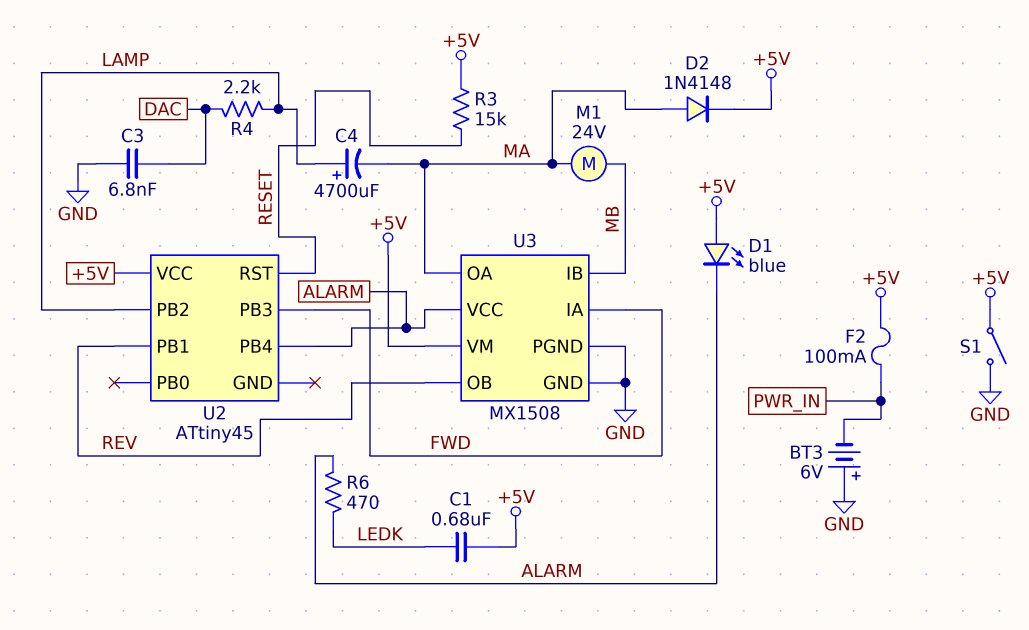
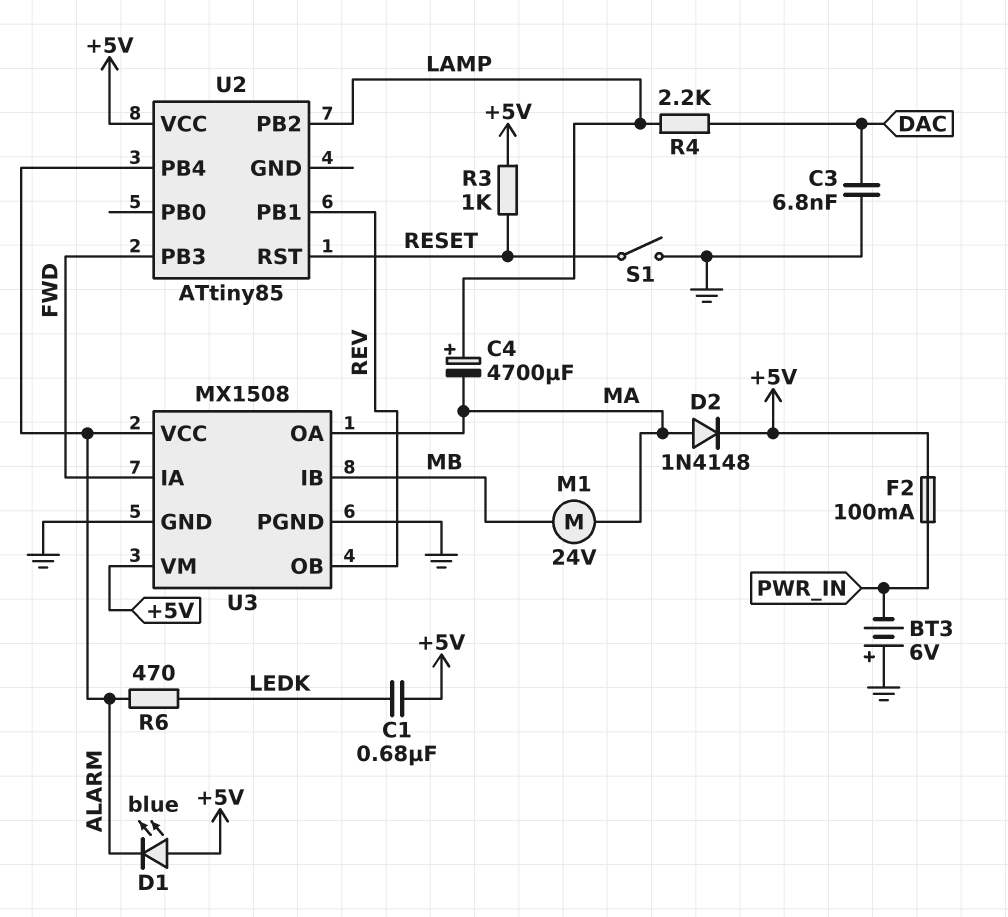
R3: 15k (+5V, RESET) -> 1k (+5V, RESET)
S1: switch (+5V, GND) -> switch (GND, RESET)
U2: ATtiny45 -> ATtiny85

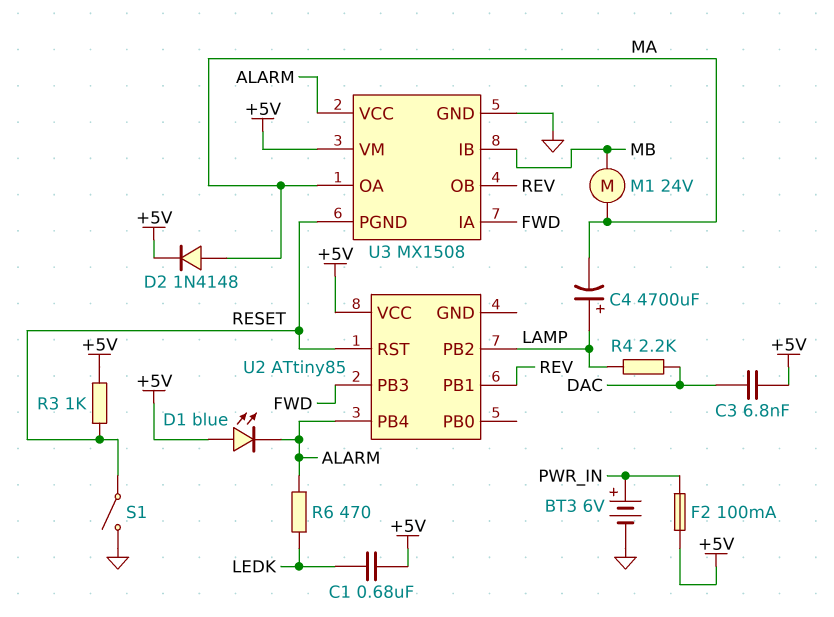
BT3: 6V (plus GND, minus PWR_IN) -> 6V (plus PWR_IN, minus GND)
C3: 6.8nF (DAC, GND) -> 6.8nF (+5V, DAC)
U3 pin PGND: GND -> RESET

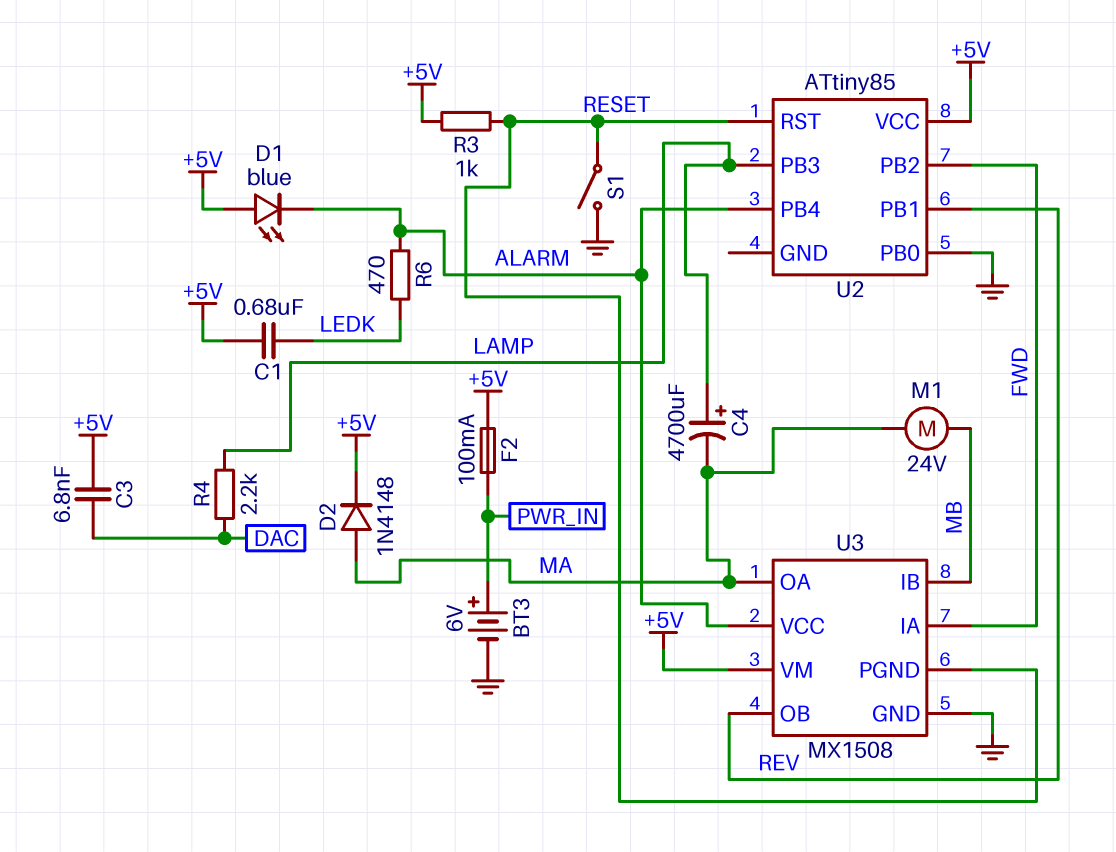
U2 pin PB0: none -> GND
U2 pin PB2: LAMP -> FWD
U2 pin PB3: FWD -> LAMP

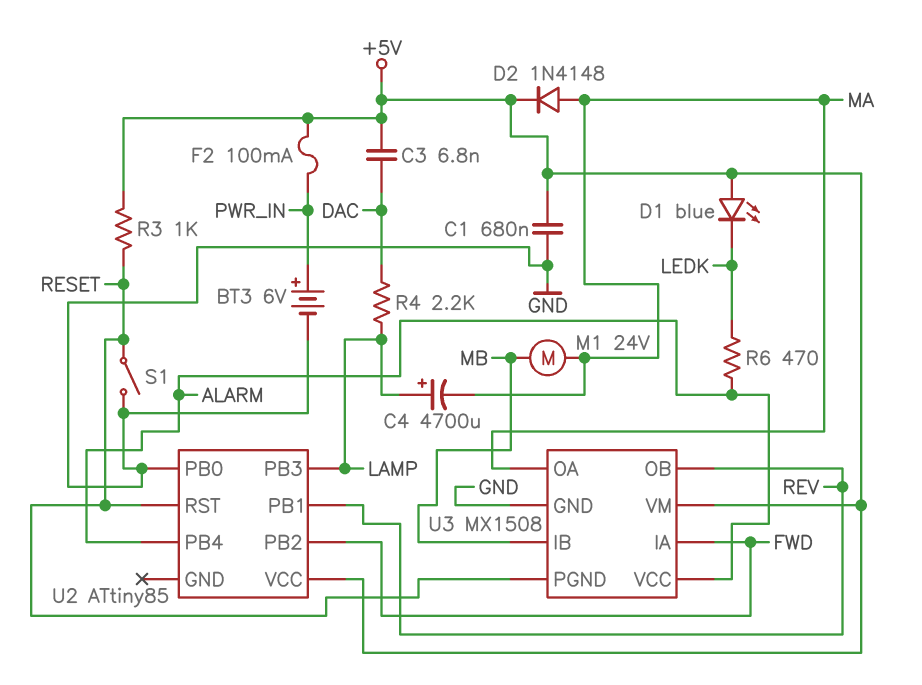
C1: 680nF (+5V, LEDK) -> 680nF (+5V, GND)
D1: LED blue (A +5V, K ALARM) -> LED blue (A +5V, K LEDK)

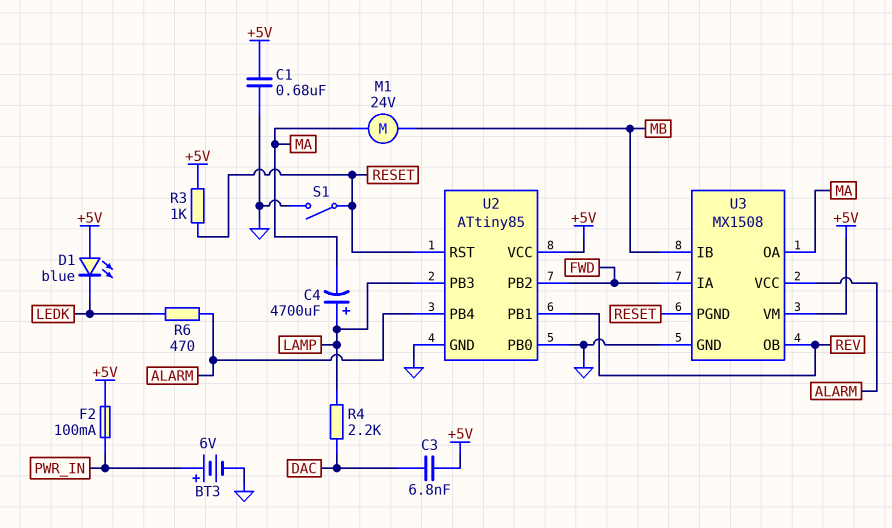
D2: diode 1N4148 (A MA, K +5V) -> none
U2 pin GND: none -> GND

